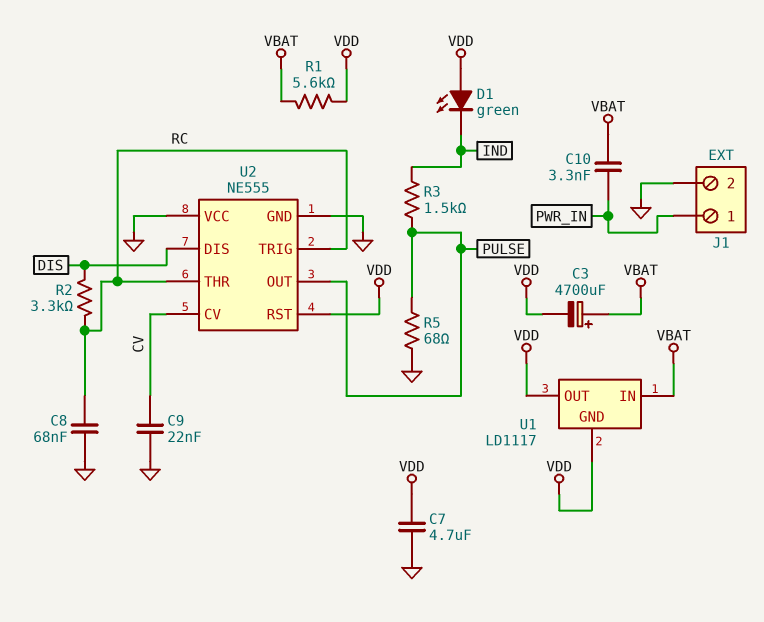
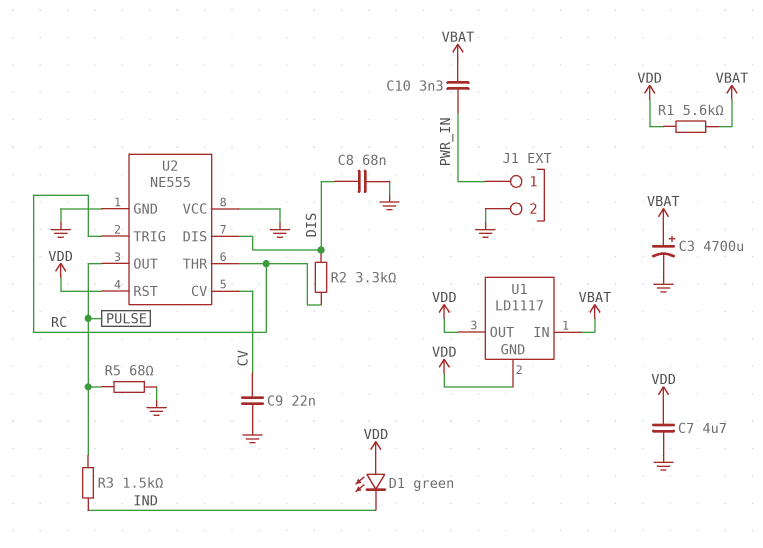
C3: 4700uF (plus VBAT, minus VDD) -> 4700uF (plus VBAT, minus GND)
C8: 68nF (GND, RC) -> 68nF (DIS, GND)

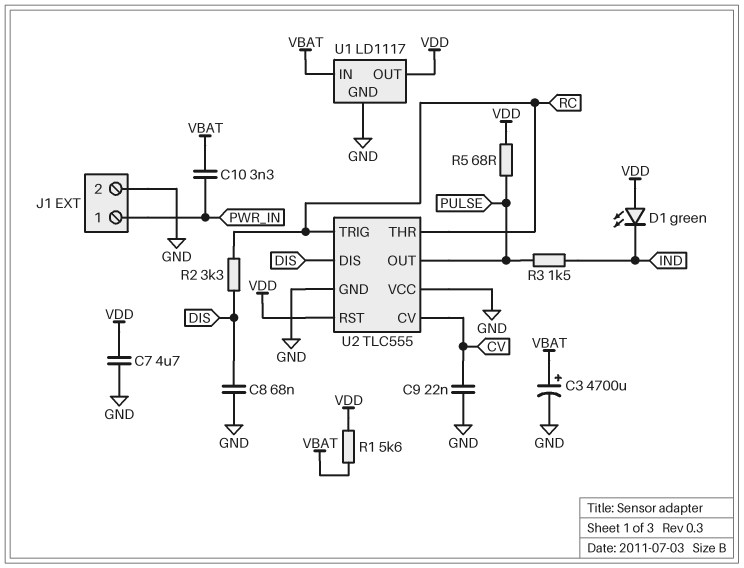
R5: 68 (GND, PULSE) -> 68 (PULSE, VDD)
U1 pin GND: VDD -> GND
U2: NE555 -> TLC555

